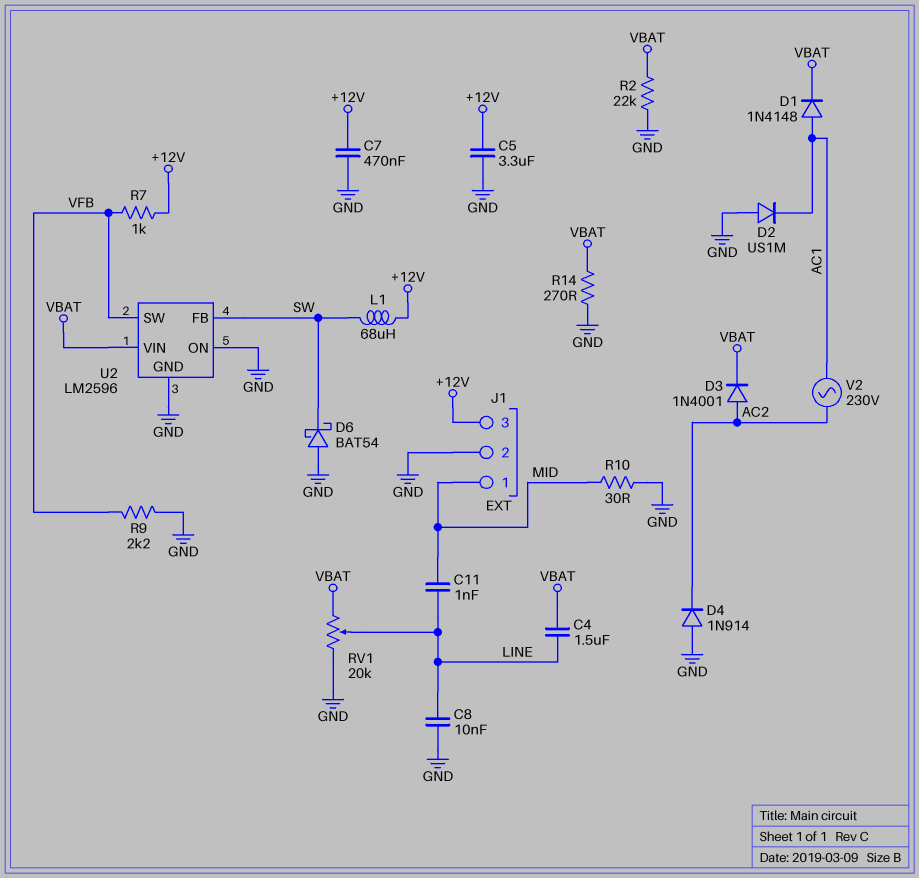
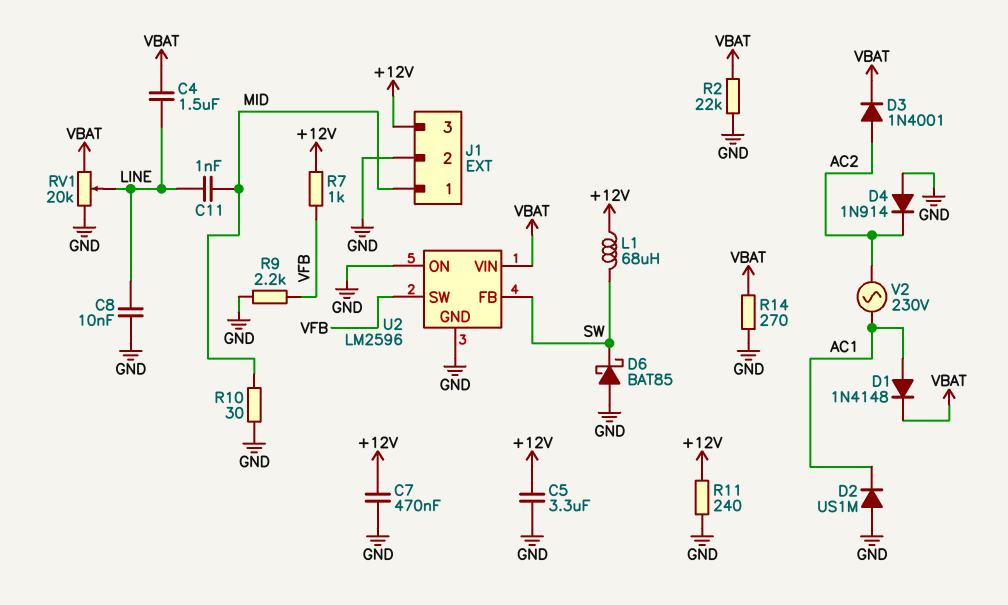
D6: schottky BAT54 (A GND, K SW) -> schottky BAT85 (A GND, K SW)
R11: none -> 240 (+12V, GND)

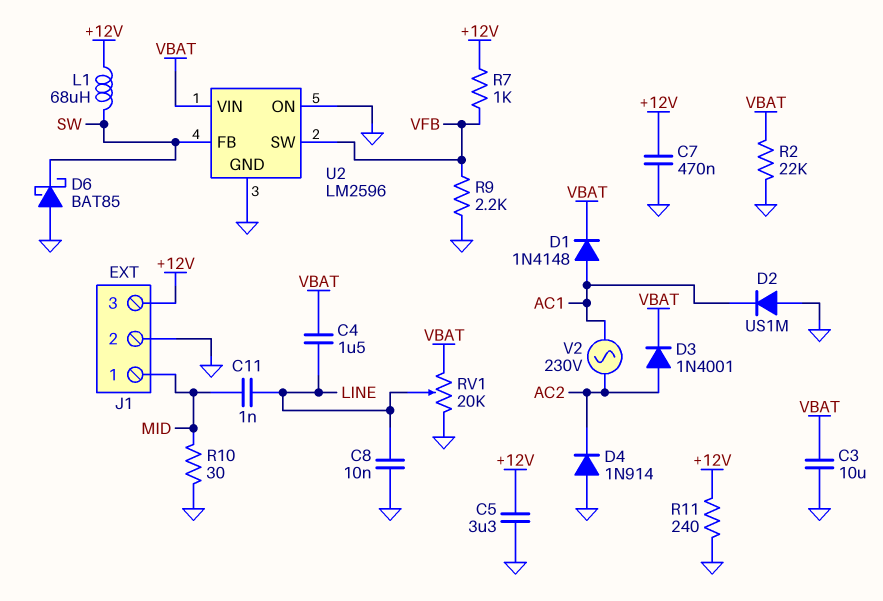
C3: none -> 10uF (GND, VBAT)
R14: 270 (GND, VBAT) -> none

